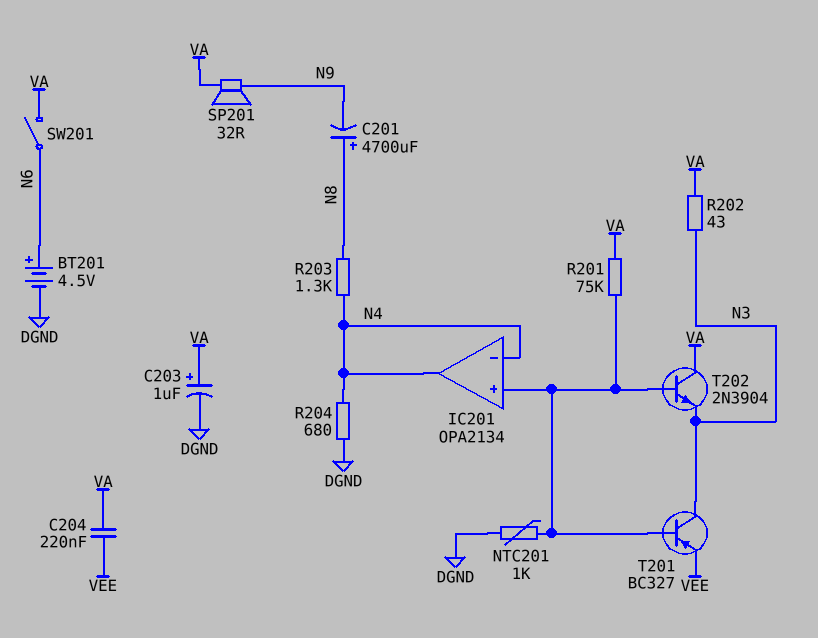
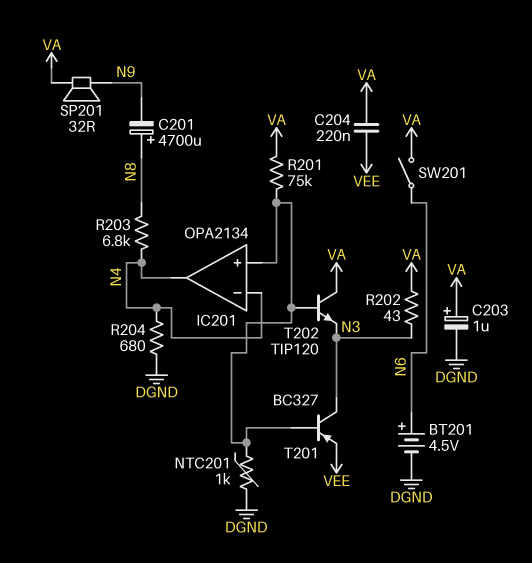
R203: 1.3k (N4, N8) -> 6.8k (N4, N8)
T202: NPN 2N3904 (B IC201/in+, C VA, E N3) -> NPN TIP120 (B IC201/in+, C VA, E N3)

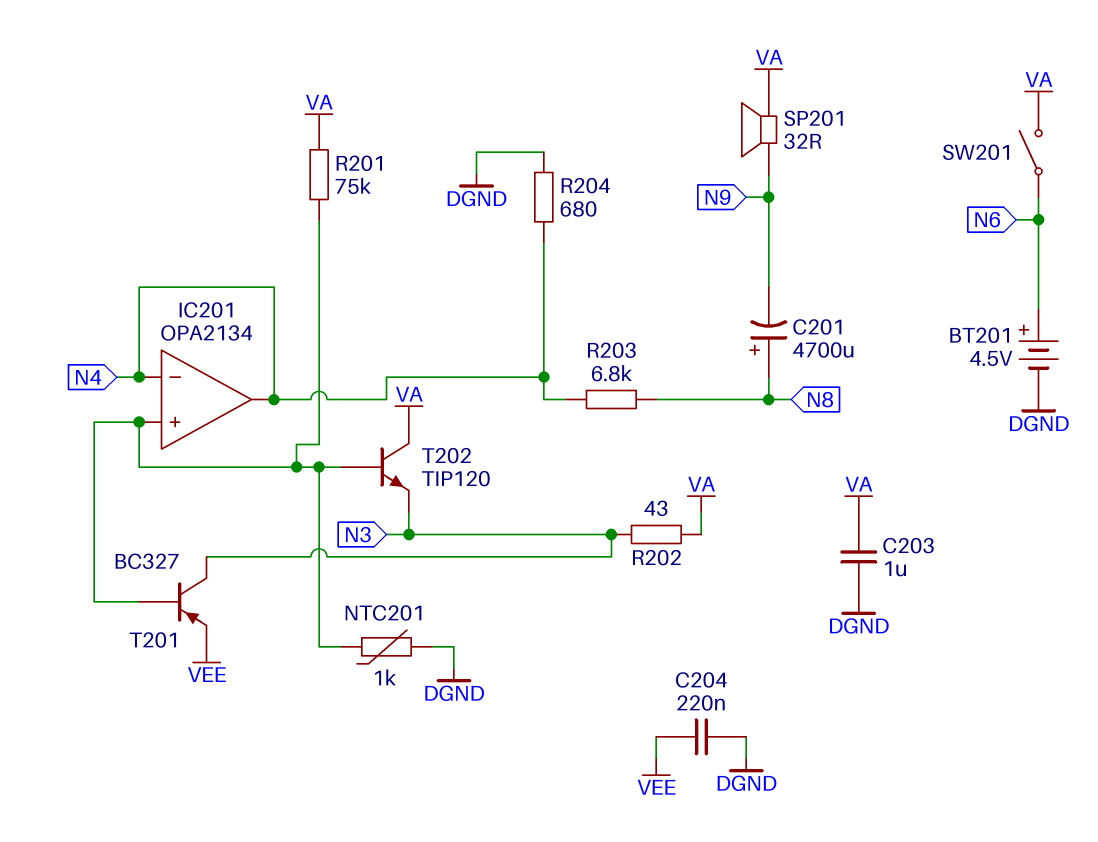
C203: 1uF (plus VA, minus DGND) -> 1uF (DGND, VA)
C204: 220nF (VA, VEE) -> 220nF (DGND, VEE)

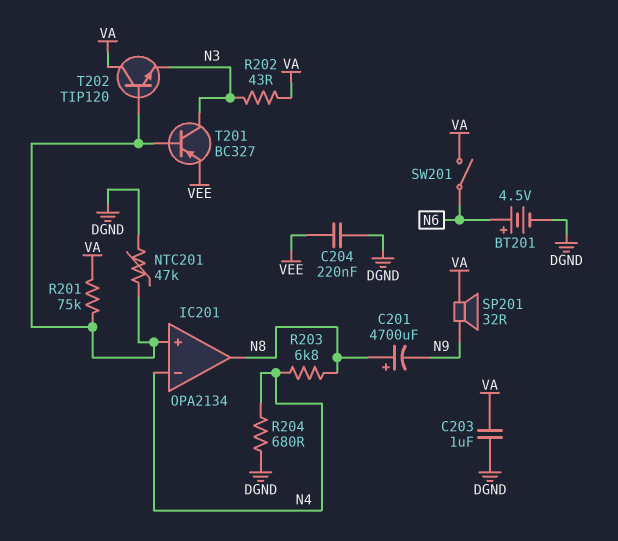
IC201 pin out: N4 -> N8
NTC201: 1k (DGND, IC201/in+) -> 47k (DGND, IC201/in+)

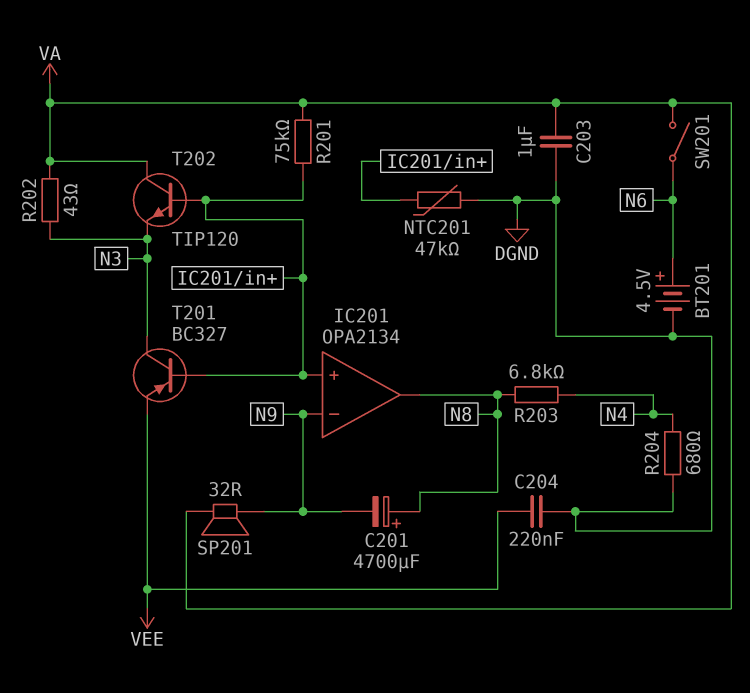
IC201 pin in-: N4 -> N9

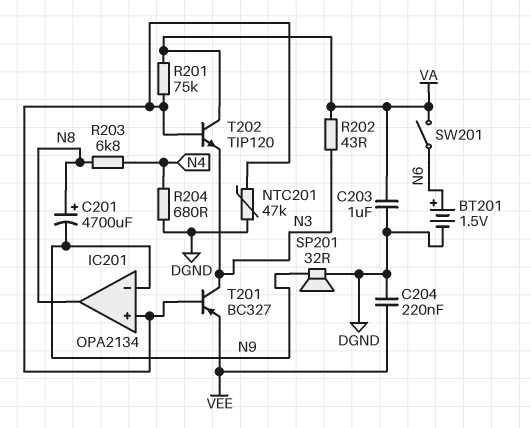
BT201: 4.5V (plus N6, minus DGND) -> 1.5V (plus N6, minus DGND)
SP201: speaker 32R (N9, VA) -> speaker 32R (DGND, N9)

